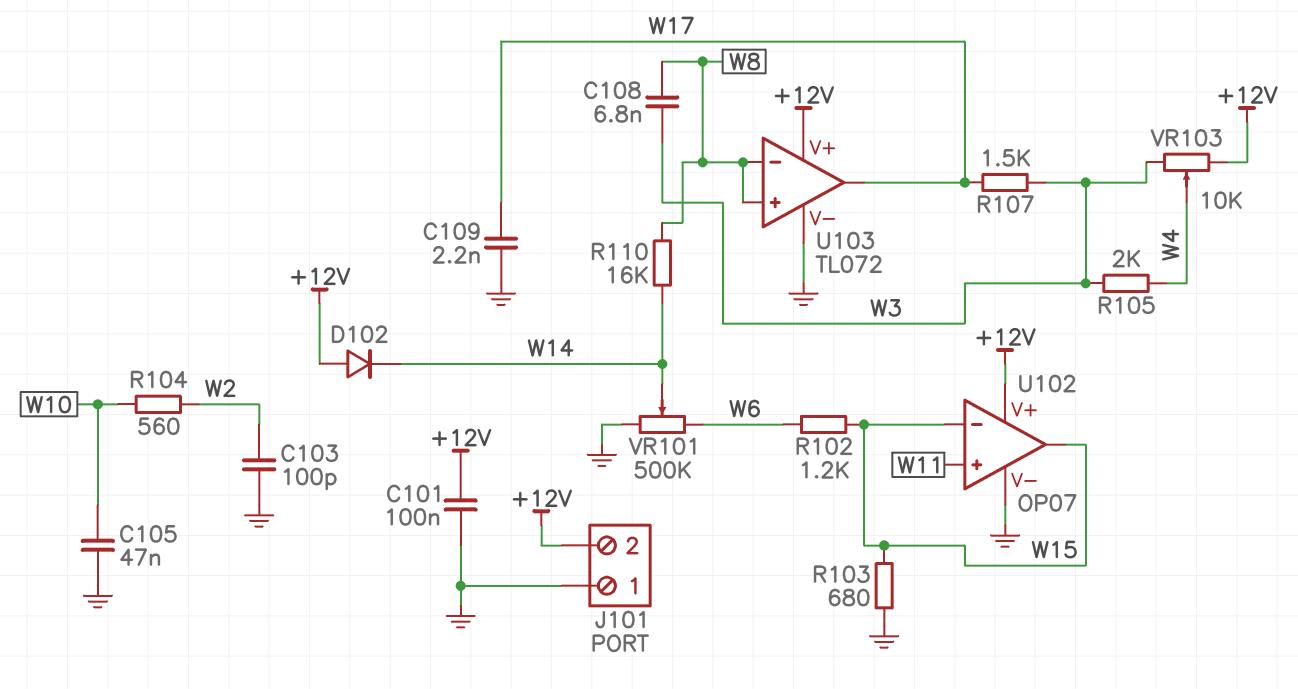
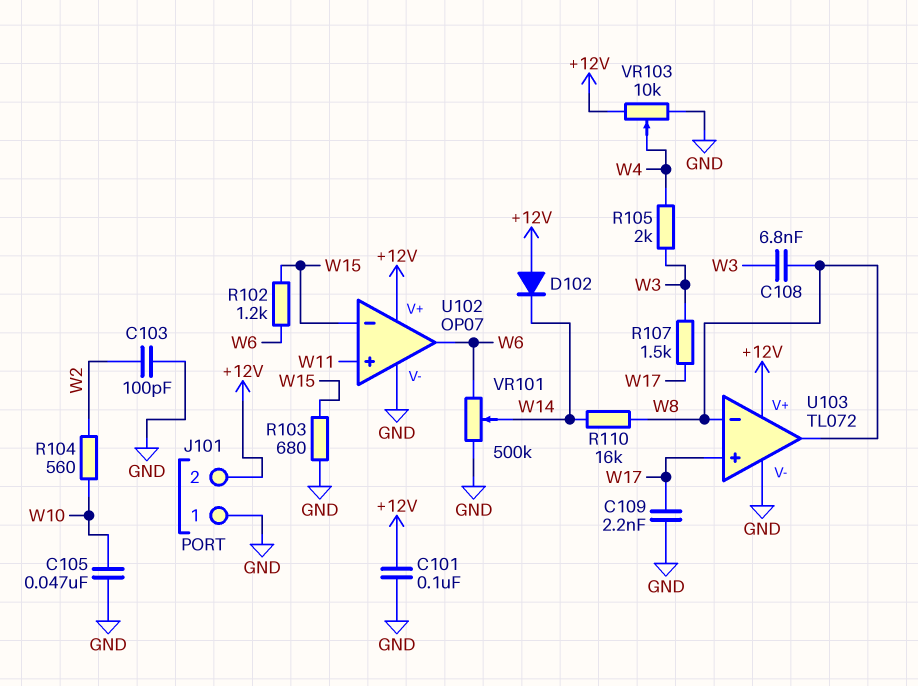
U102 pin out: W15 -> W6
U103 pin in+: W8 -> W17
U103 pin out: W17 -> W8
VR103: 10k (+12V, W3, wiper W4) -> 10k (+12V, GND, wiper W4)

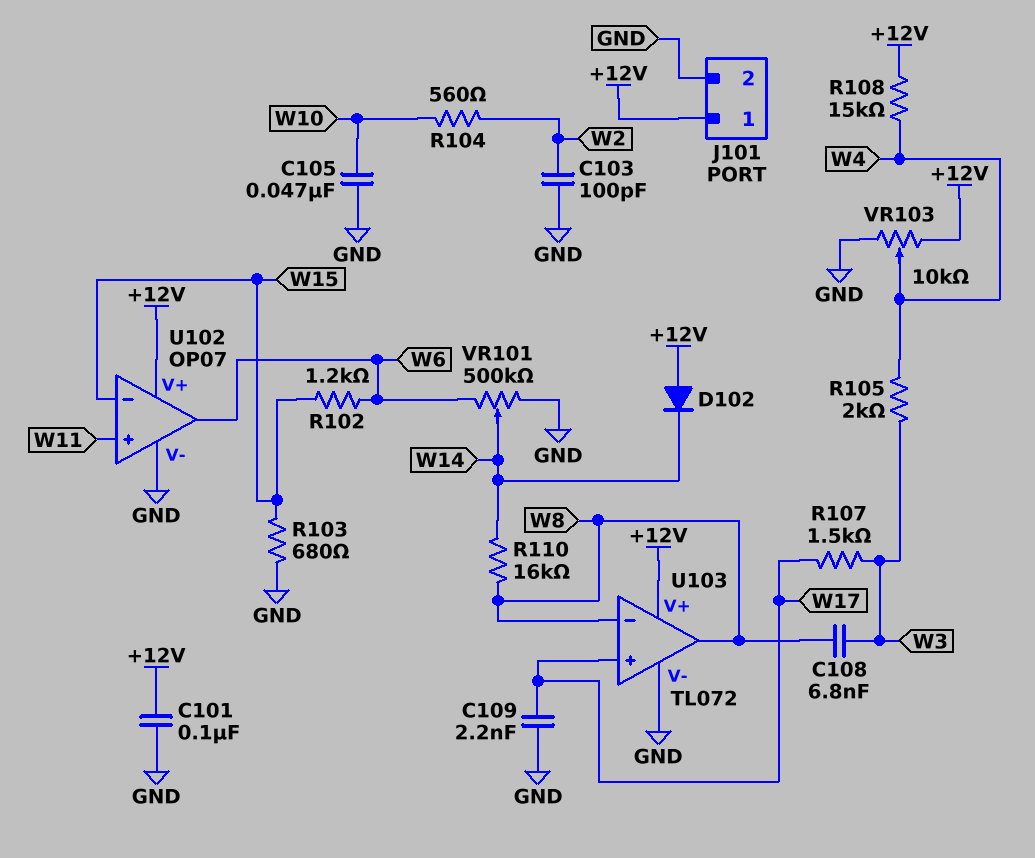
J101 pin 1: GND -> +12V
J101 pin 2: +12V -> GND
R108: none -> 15k (+12V, W4)

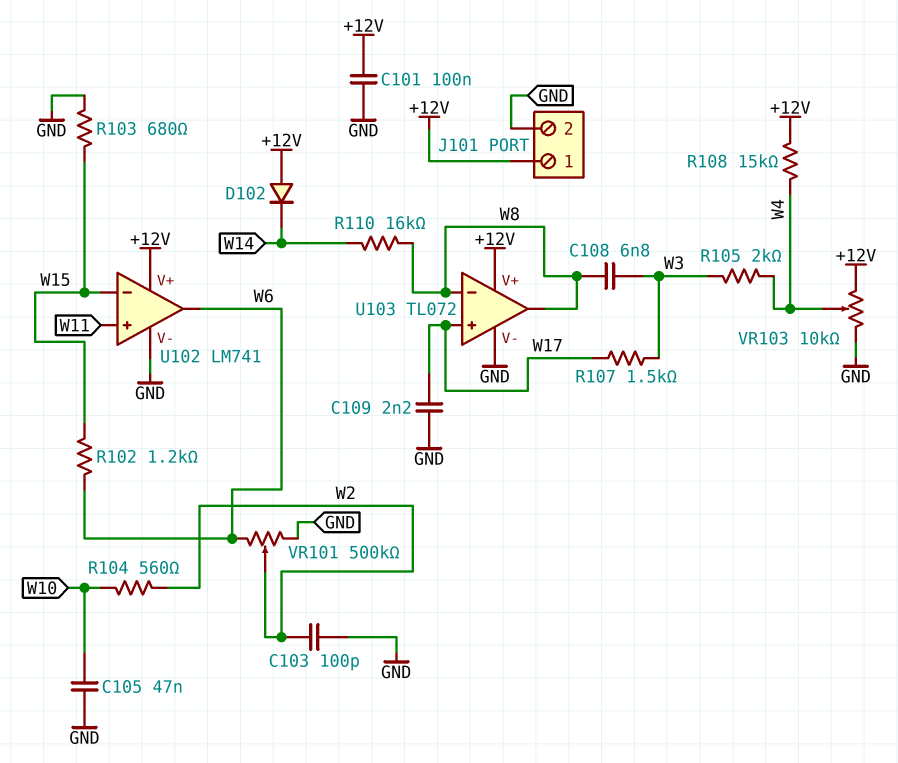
U102: OP07 -> LM741
VR101: 500k (GND, W6, wiper W14) -> 500k (GND, W6, wiper W2)

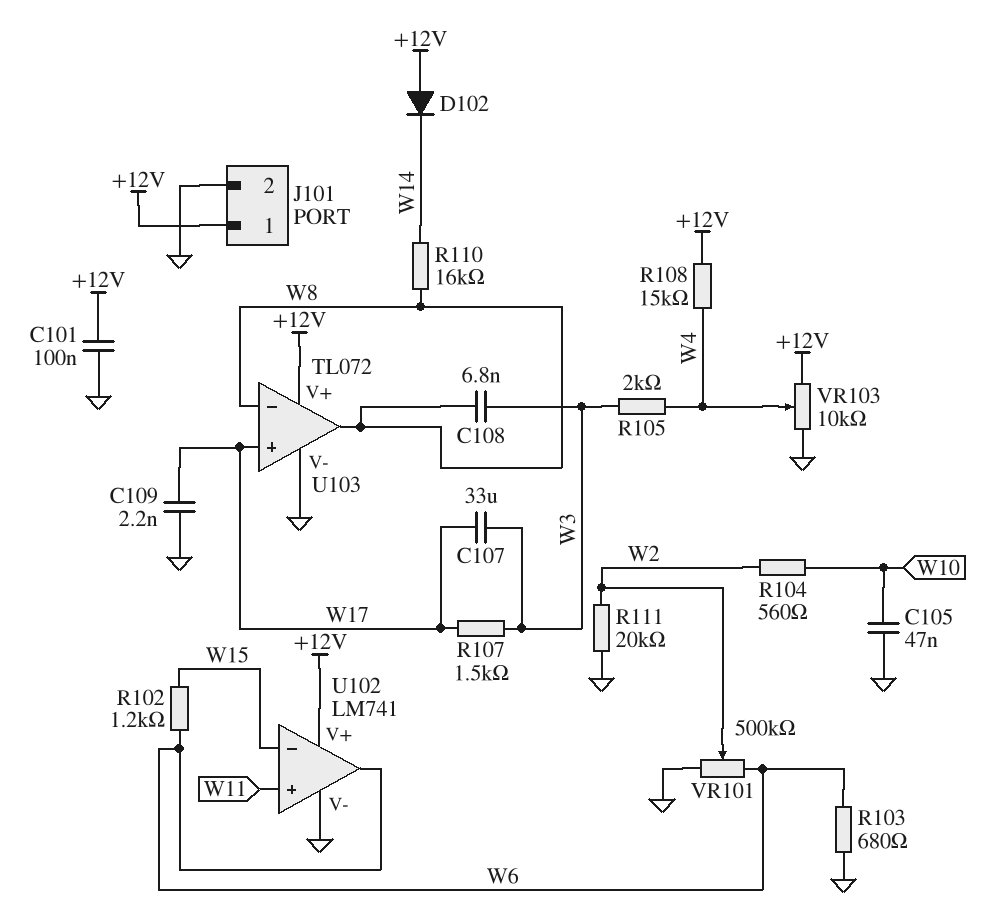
C103: 100pF (GND, W2) -> none
C107: none -> 33uF (W3, W17)
R103: 680 (GND, W15) -> 680 (GND, W6)
R111: none -> 20k (GND, W2)

